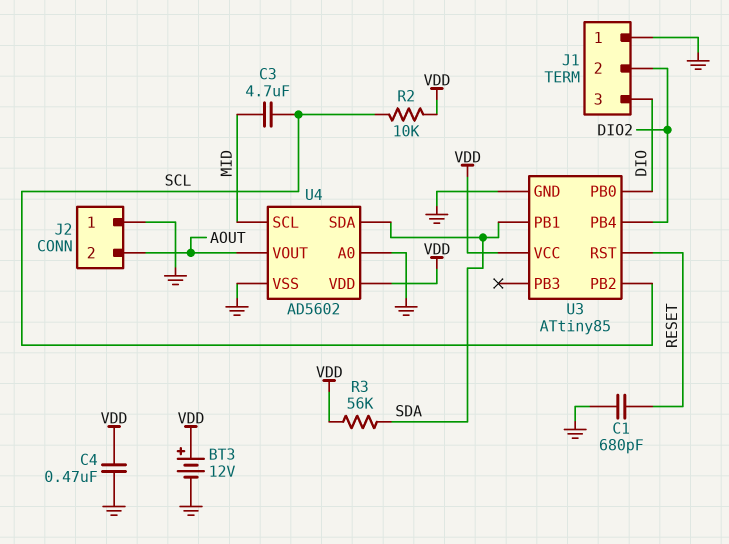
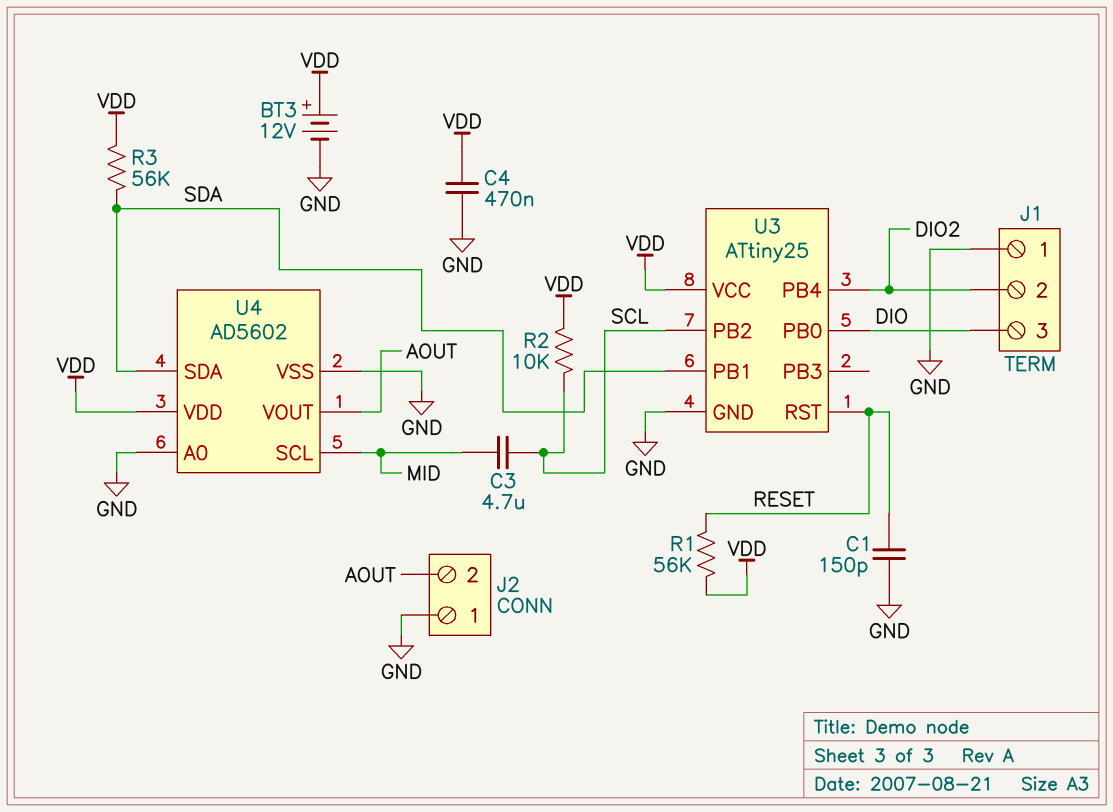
C1: 680pF (GND, RESET) -> 150pF (GND, RESET)
R1: none -> 56k (RESET, VDD)
U3: ATtiny85 -> ATtiny25

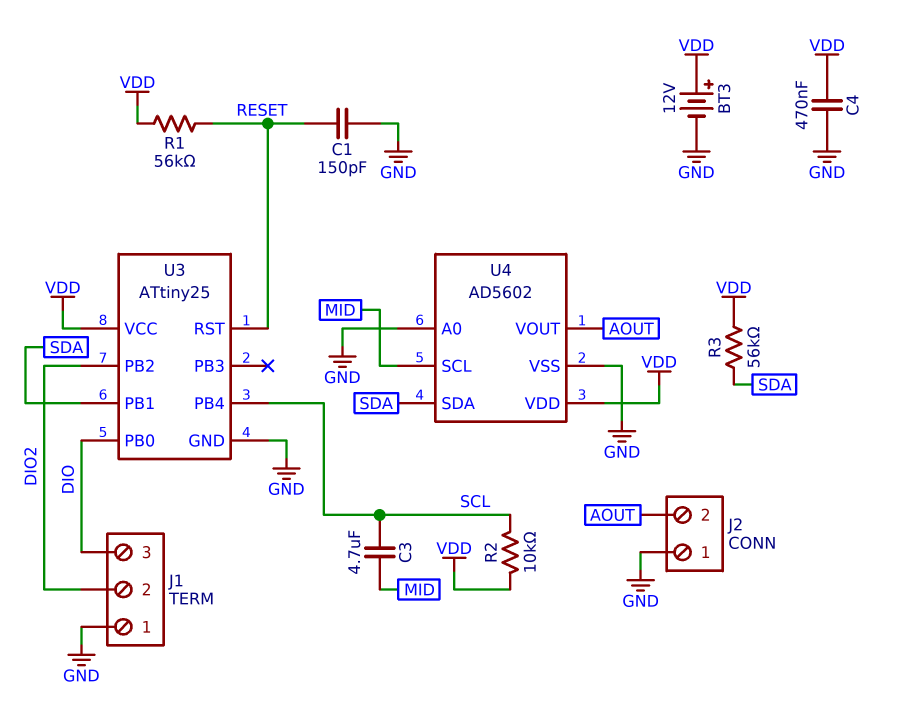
U3 pin PB2: SCL -> DIO2
U3 pin PB4: DIO2 -> SCL

